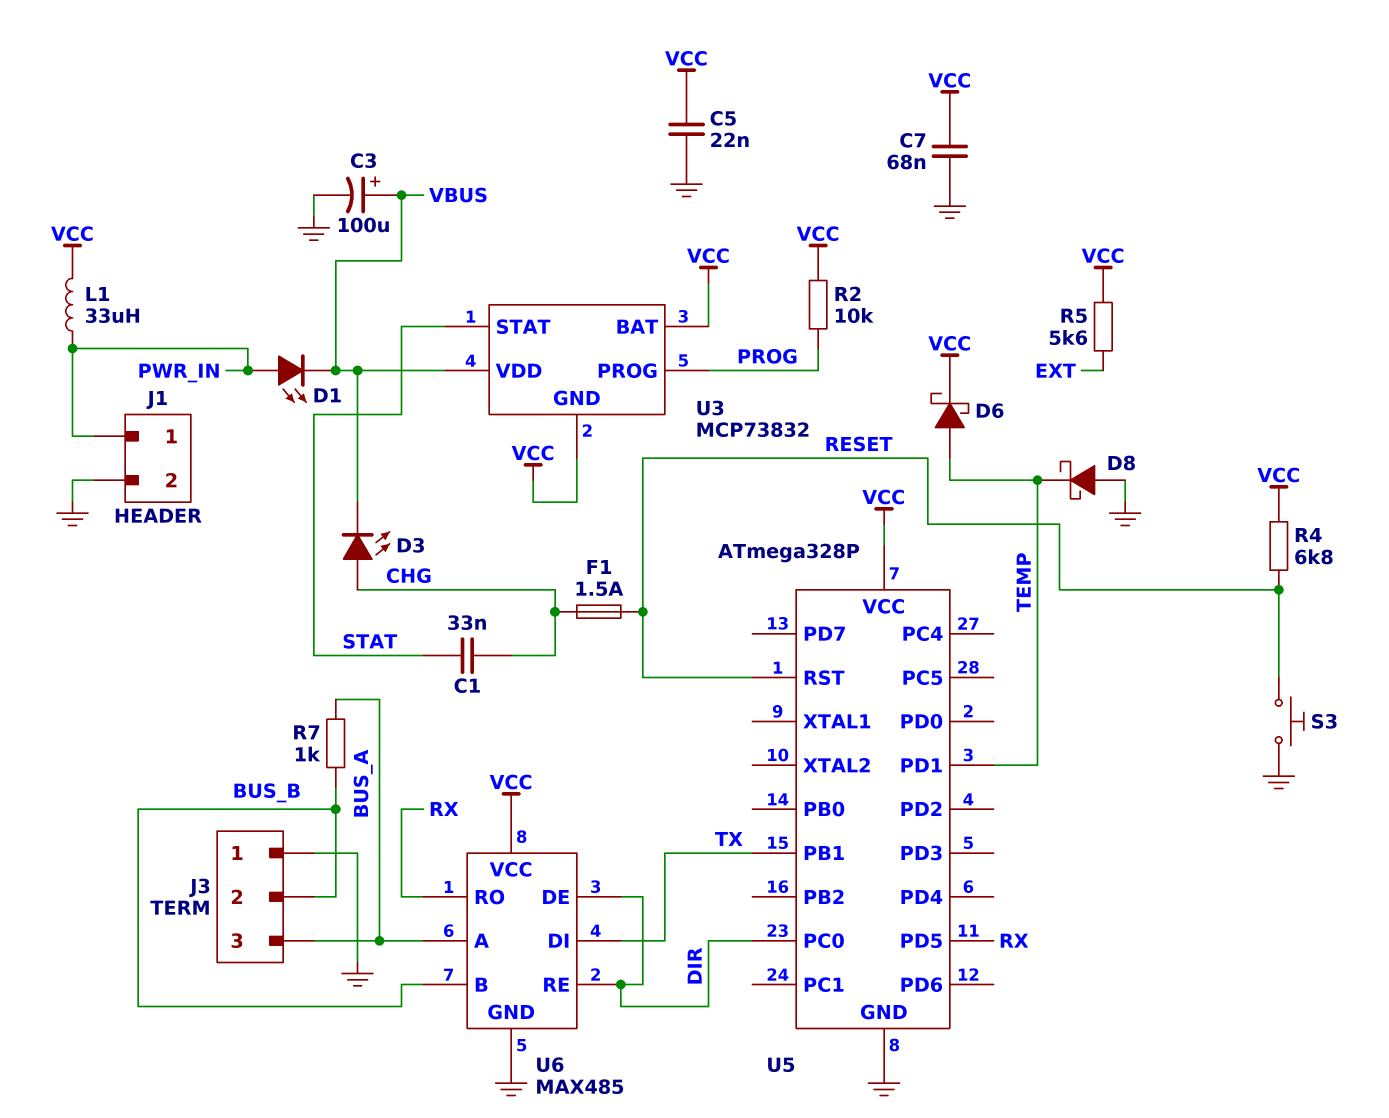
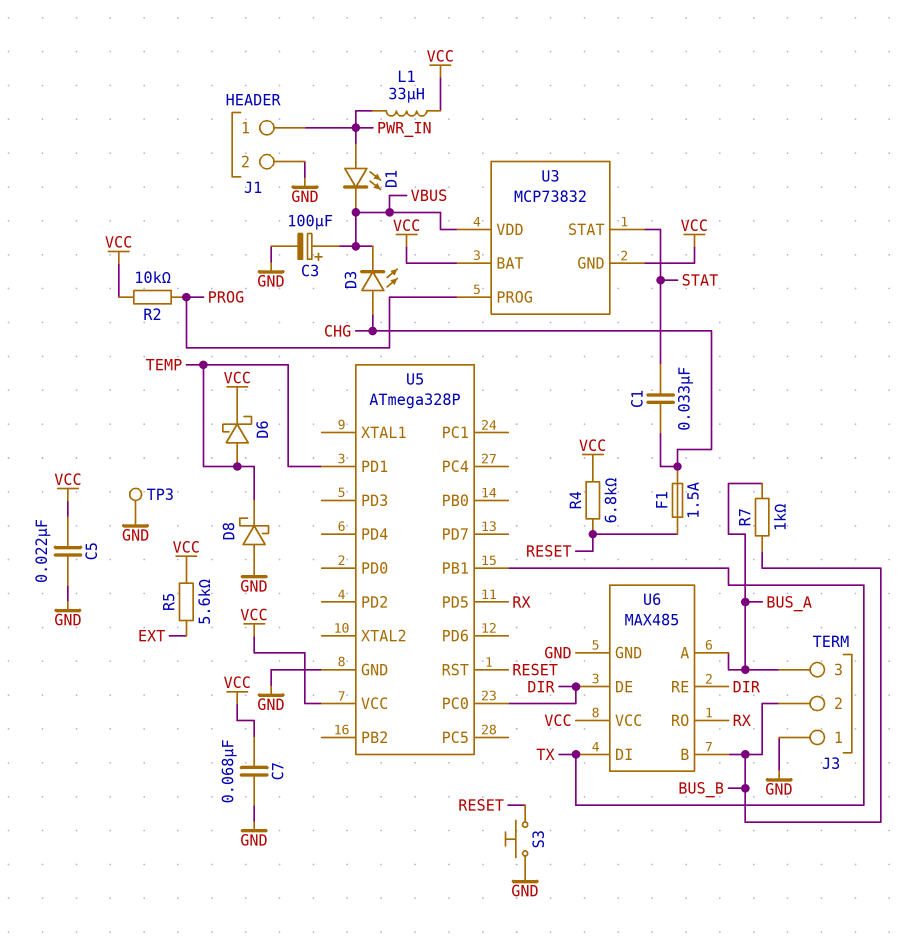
TP3: none -> test point (GND)

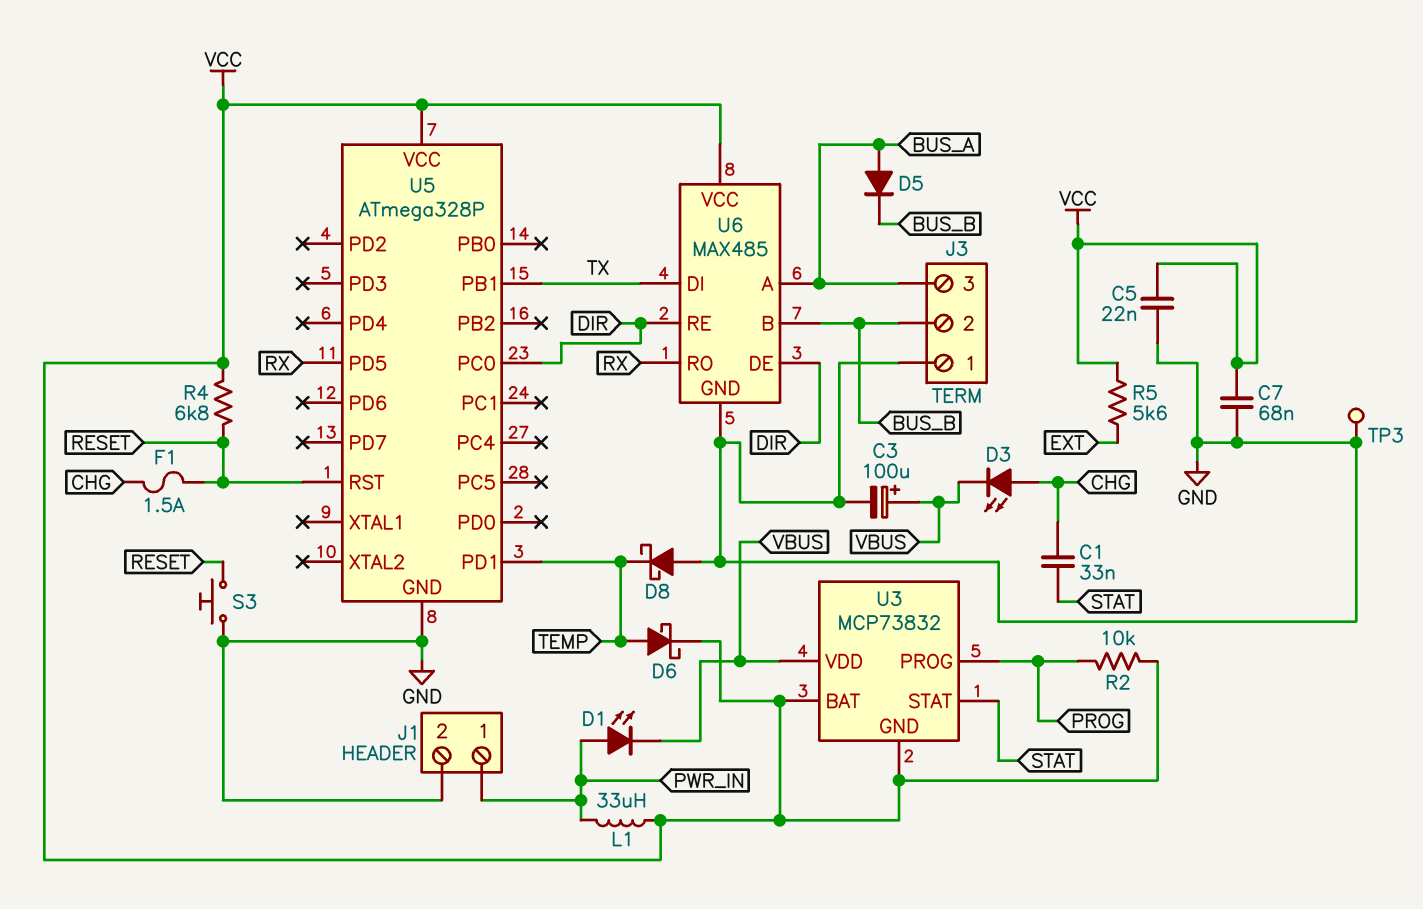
D5: none -> diode (A BUS_A, K BUS_B)
R7: 1k (BUS_A, BUS_B) -> none

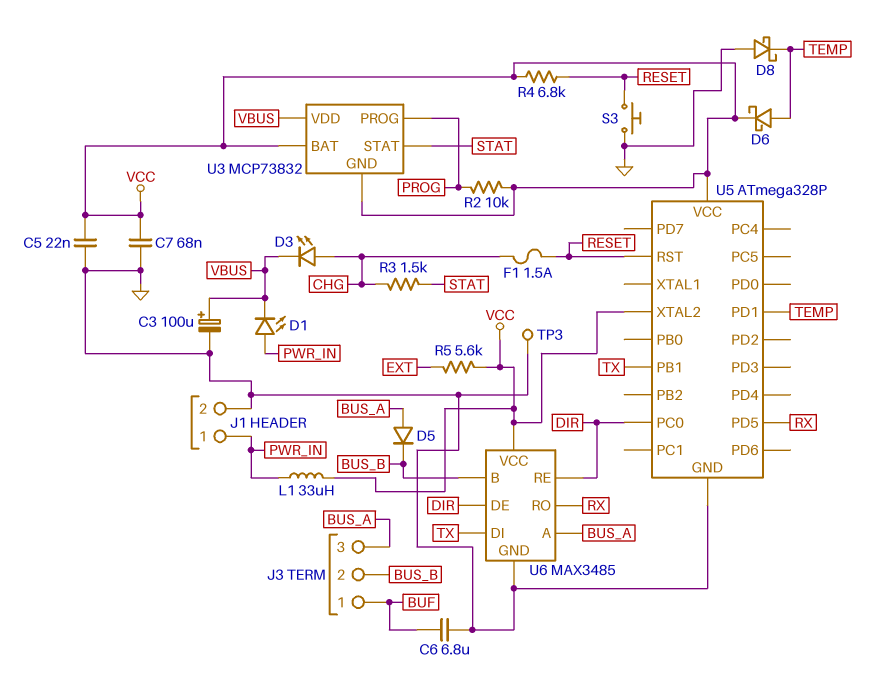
C1: 33nF (CHG, STAT) -> none
C6: none -> 6.8uF (BUF, GND)
J3 pin 1: GND -> BUF
R3: none -> 1.5k (CHG, STAT)
U5 pin XTAL2: none -> VCC
U6: MAX485 -> MAX3485

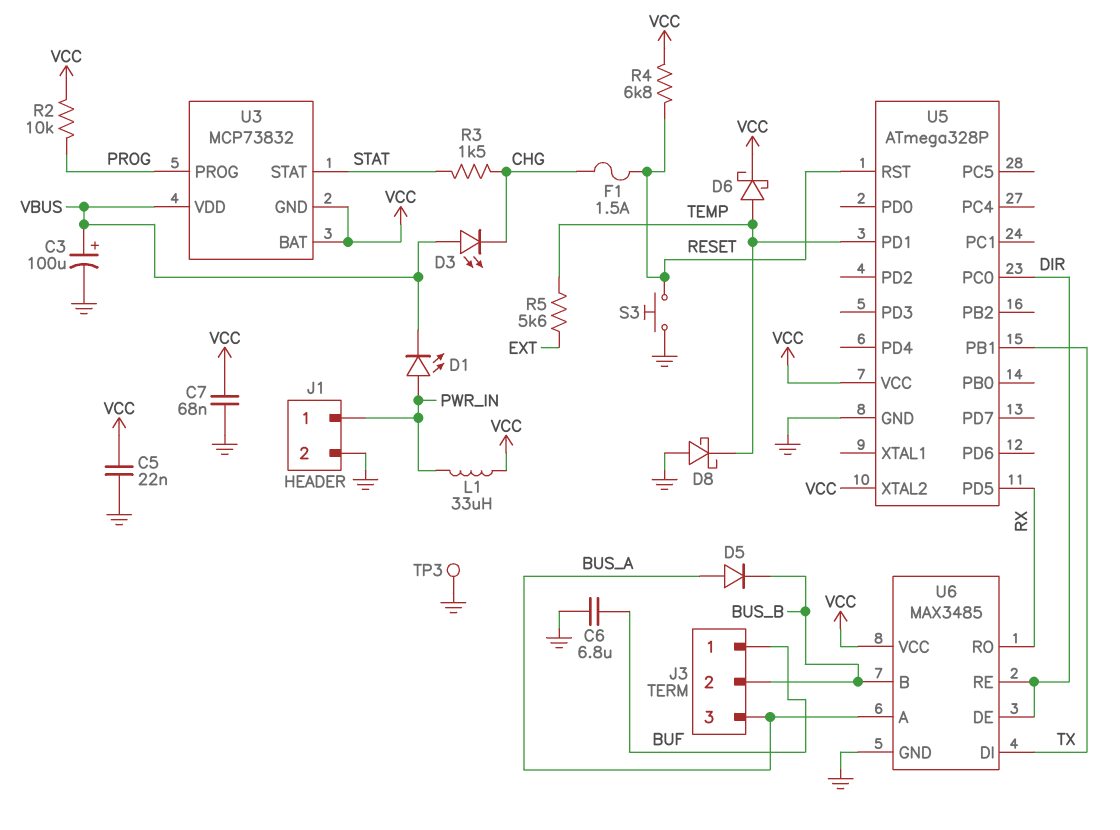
D3: LED (A CHG, K VBUS) -> LED (A VBUS, K CHG)
R5: 5.6k (EXT, VCC) -> 5.6k (EXT, TEMP)

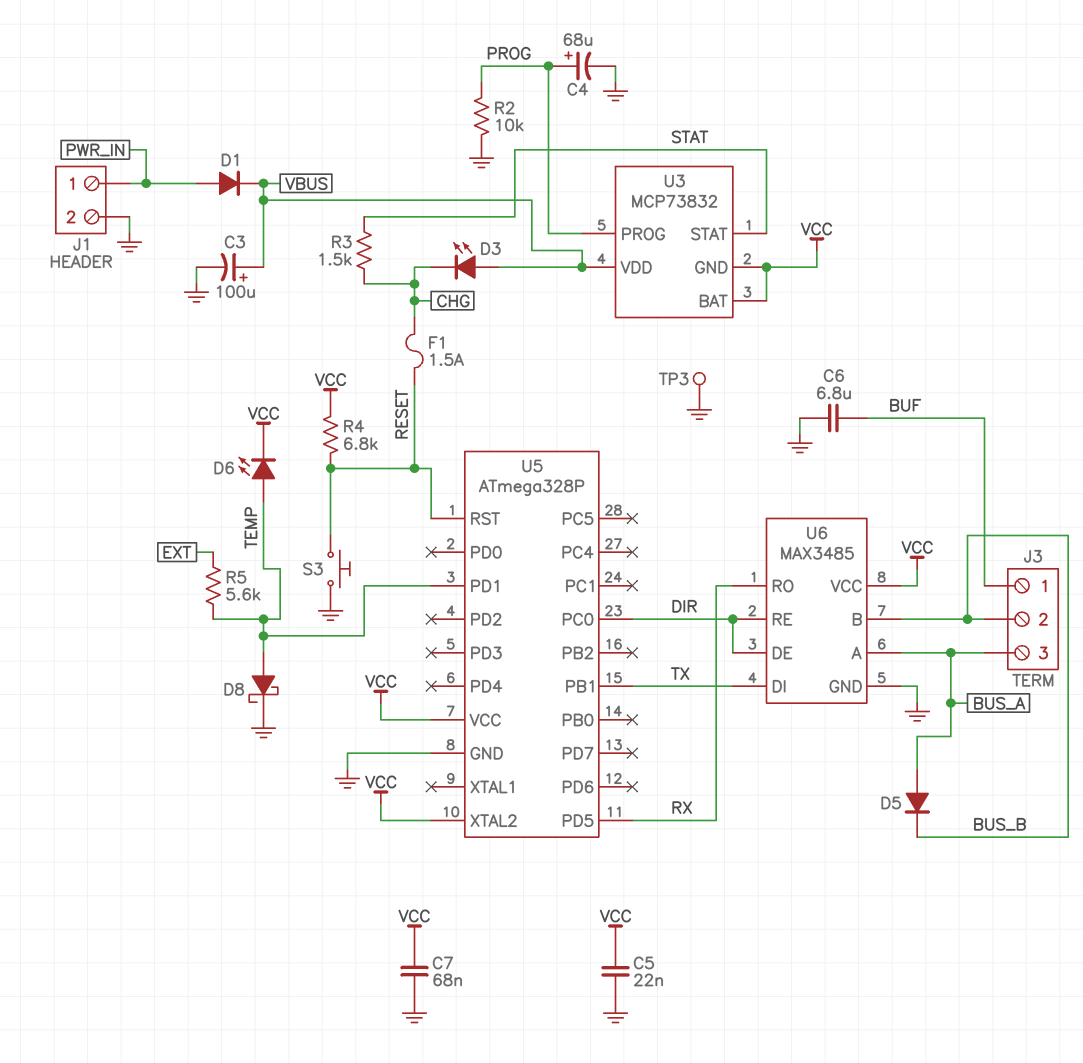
C4: none -> 68uF (plus PROG, minus GND)
D1: LED (A PWR_IN, K VBUS) -> diode (A PWR_IN, K VBUS)
D6: schottky (A TEMP, K VCC) -> LED (A TEMP, K VCC)
D8: schottky (A GND, K TEMP) -> schottky (A TEMP, K GND)
L1: 33uH (PWR_IN, VCC) -> none
R2: 10k (PROG, VCC) -> 10k (GND, PROG)

